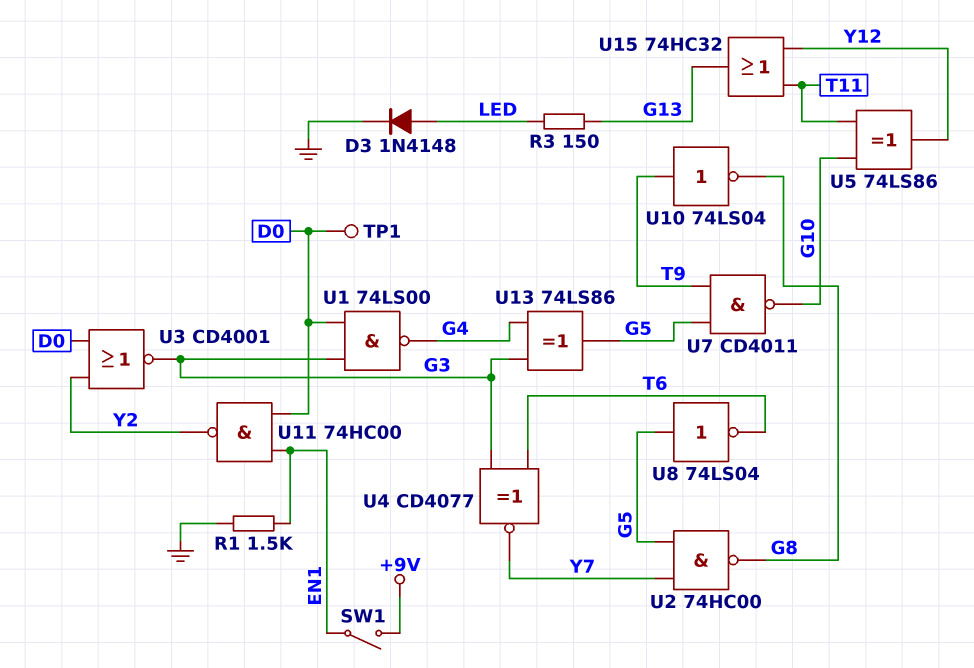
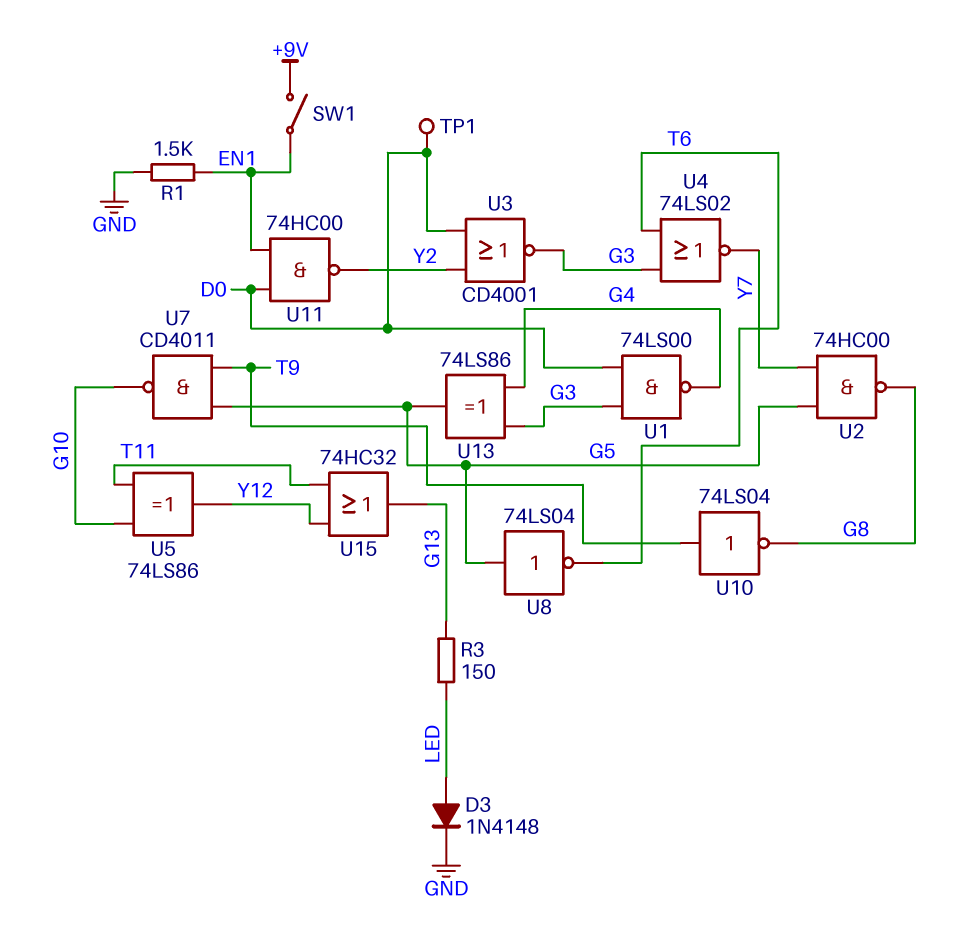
U4: XNOR CD4077 (in G3, in T6, out Y7) -> NOR 74LS02 (in G3, in T6, out Y7)

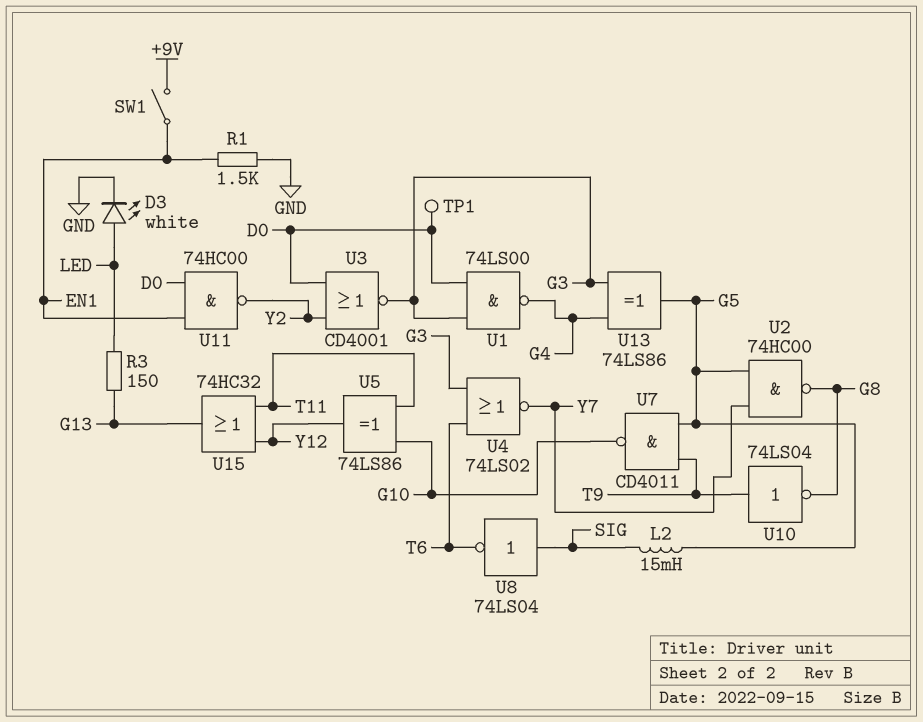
D3: diode 1N4148 (A LED, K GND) -> LED white (A LED, K GND)
L2: none -> 15mH (G5, SIG)
U8: NOT 74LS04 (in G5, out T6) -> NOT 74LS04 (in SIG, out T6)

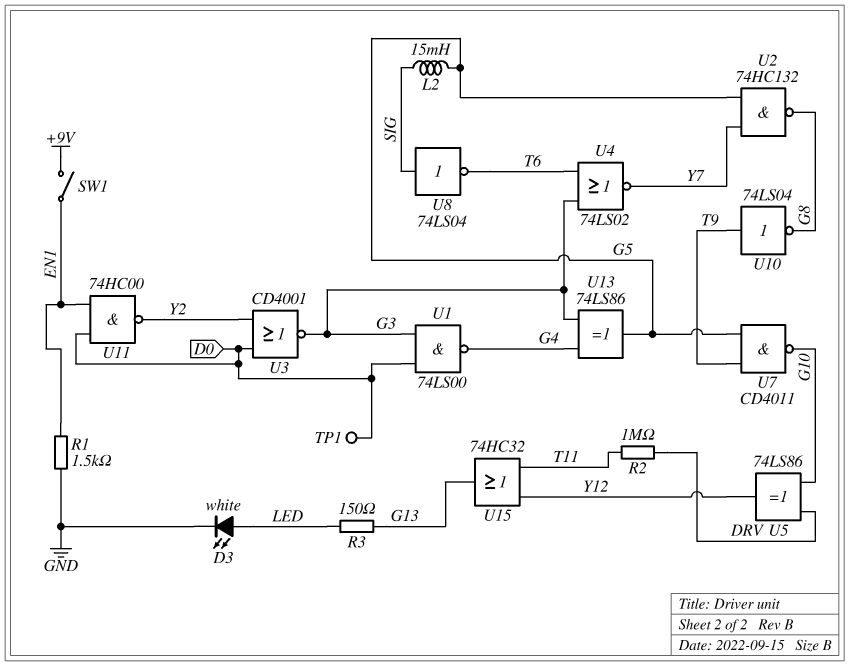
R2: none -> 1M (DRV, T11)
U2: NAND 74HC00 (in G5, in Y7, out G8) -> NAND 74HC132 (in G5, in Y7, out G8)
U5: XOR 74LS86 (in G10, in T11, out Y12) -> XOR 74LS86 (in DRV, in G10, out Y12)

